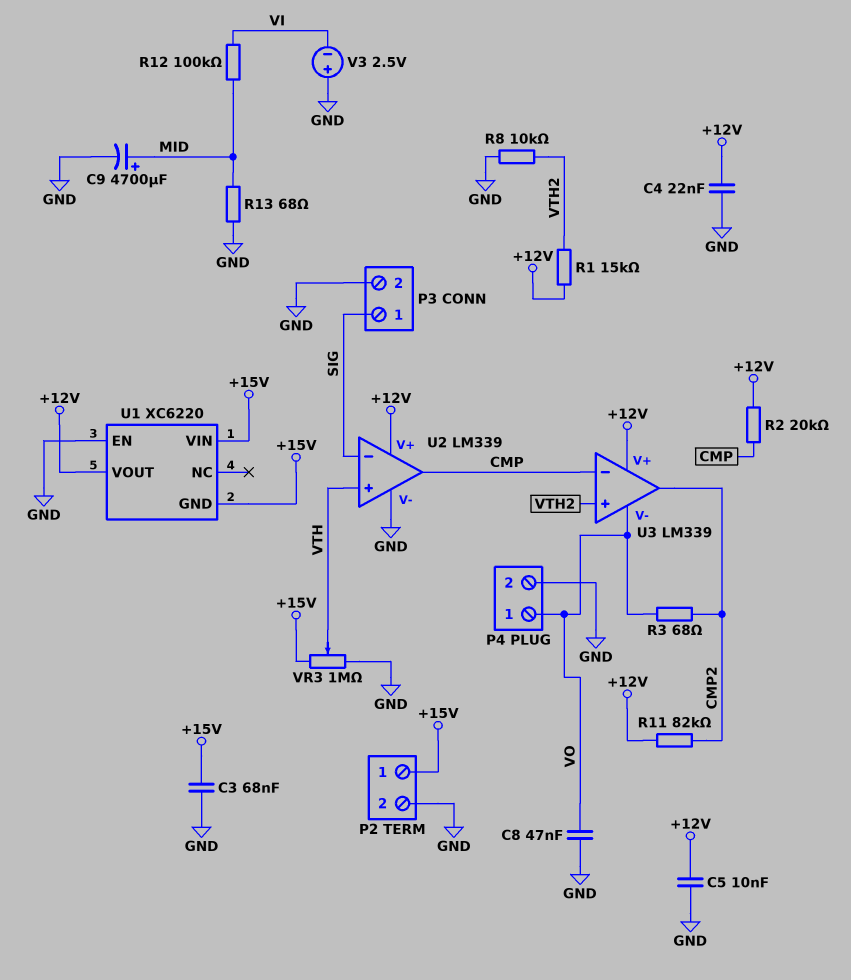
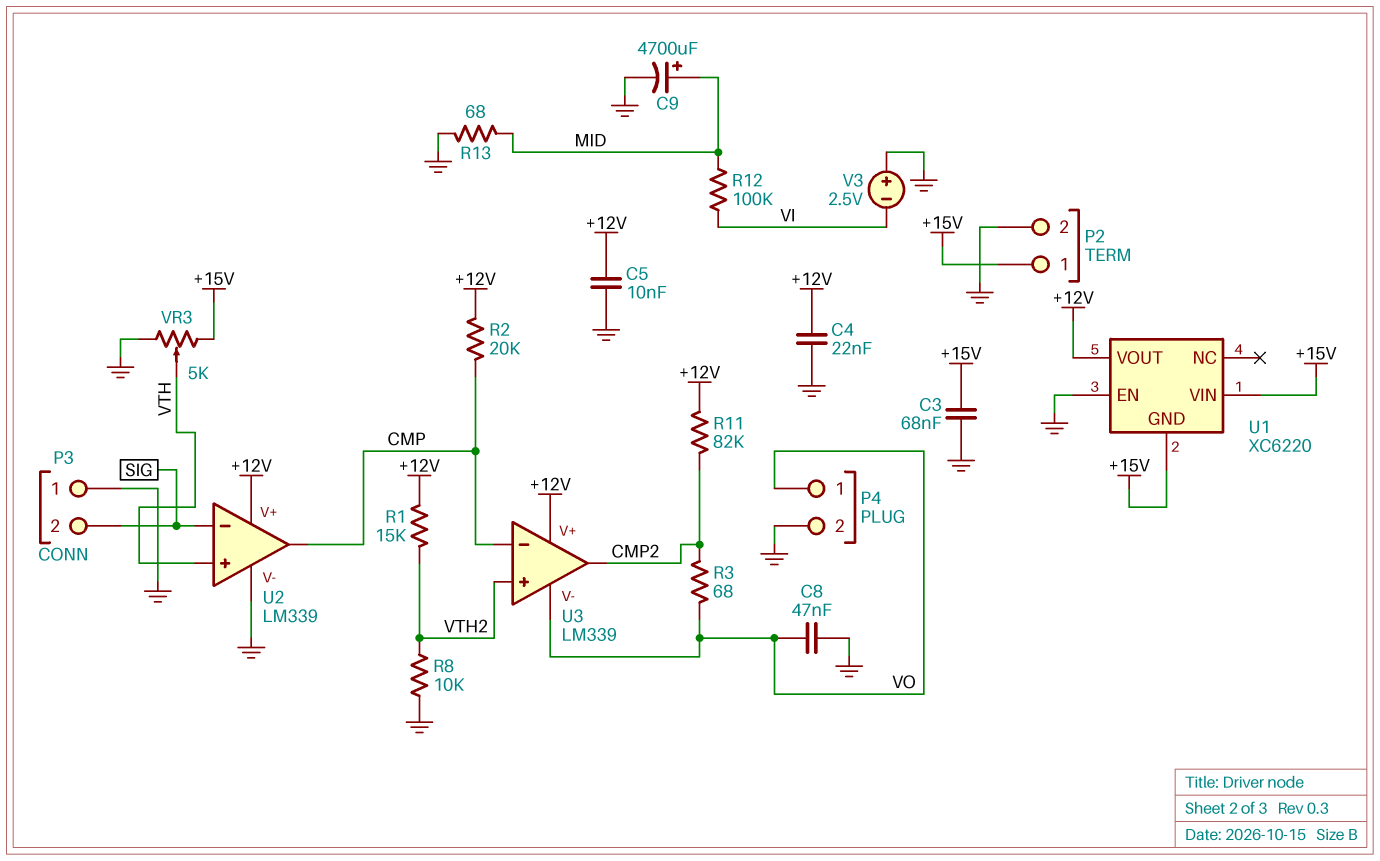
P3 pin 1: SIG -> GND
P3 pin 2: GND -> SIG
VR3: 1M (+15V, GND, wiper VTH) -> 5k (+15V, GND, wiper VTH)

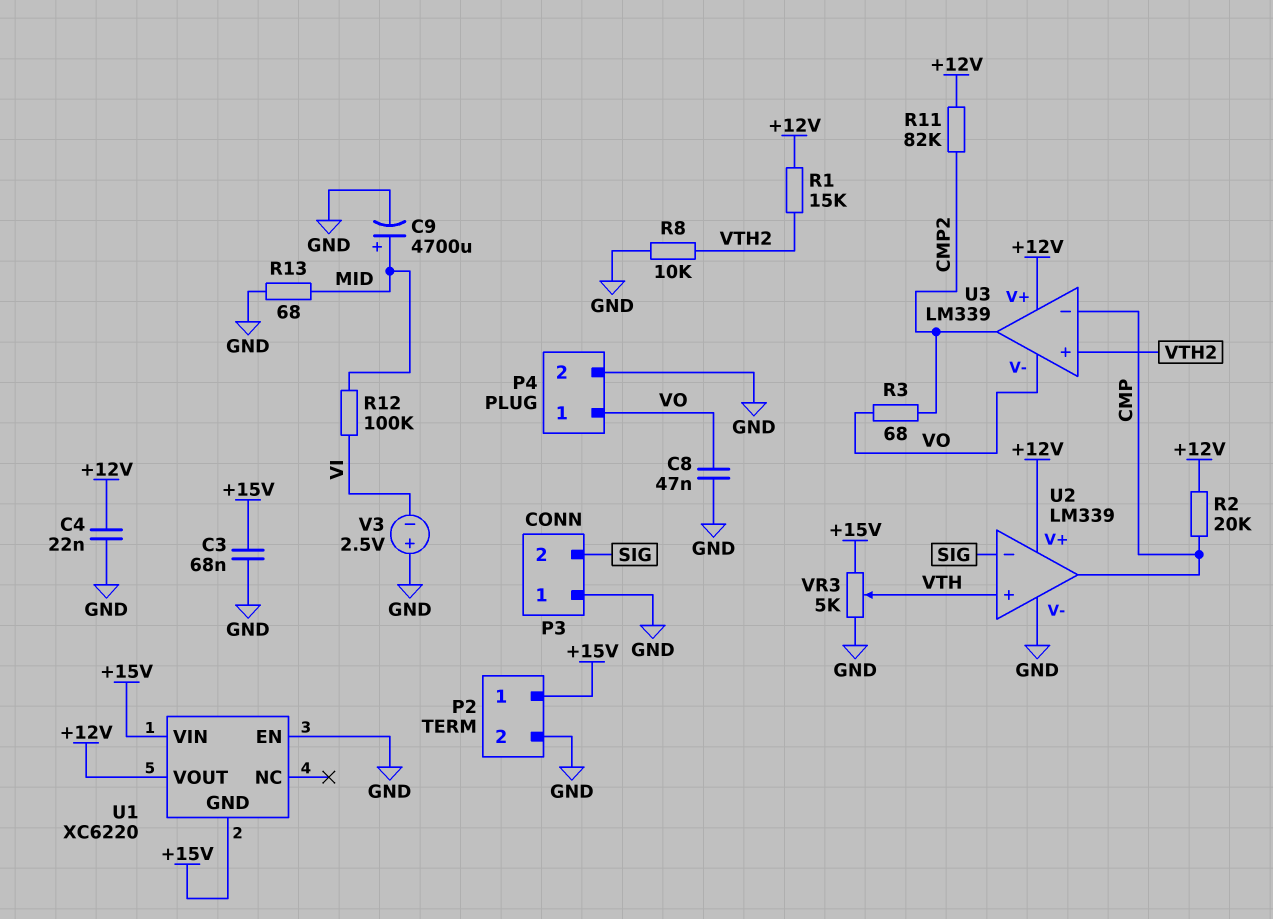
C5: 10nF (+12V, GND) -> none

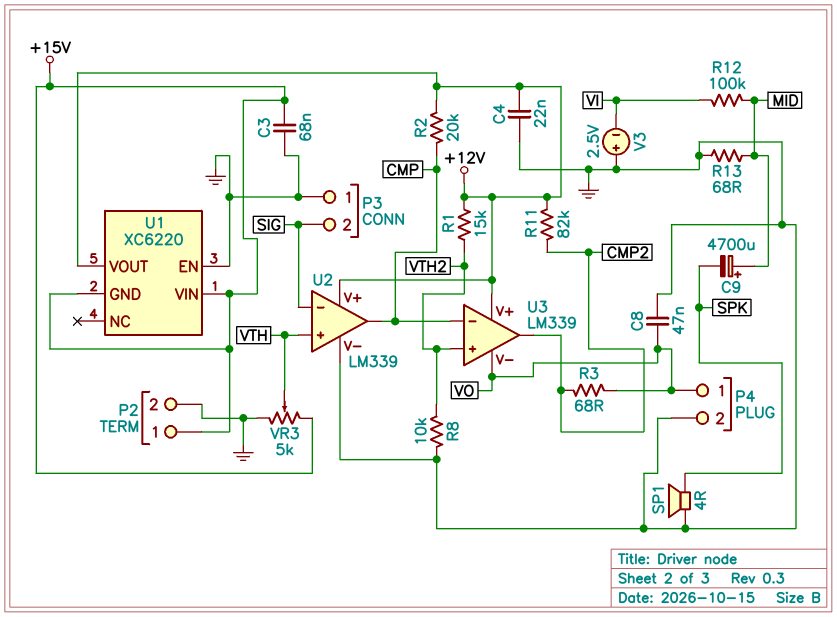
C9: 4700uF (plus MID, minus GND) -> 4700uF (plus MID, minus SPK)
SP1: none -> speaker 4R (GND, SPK)

